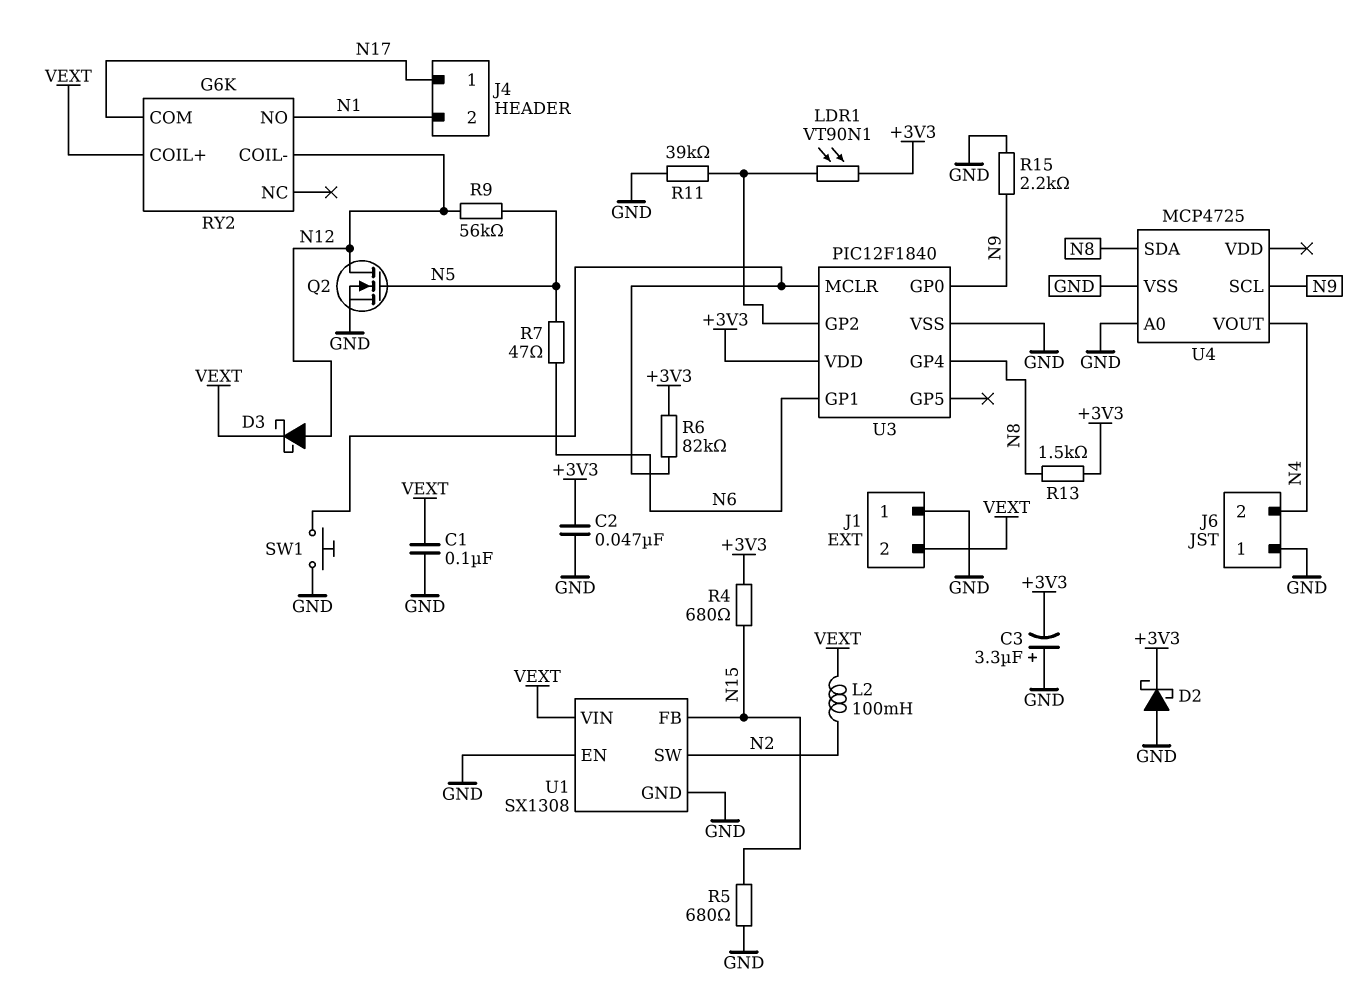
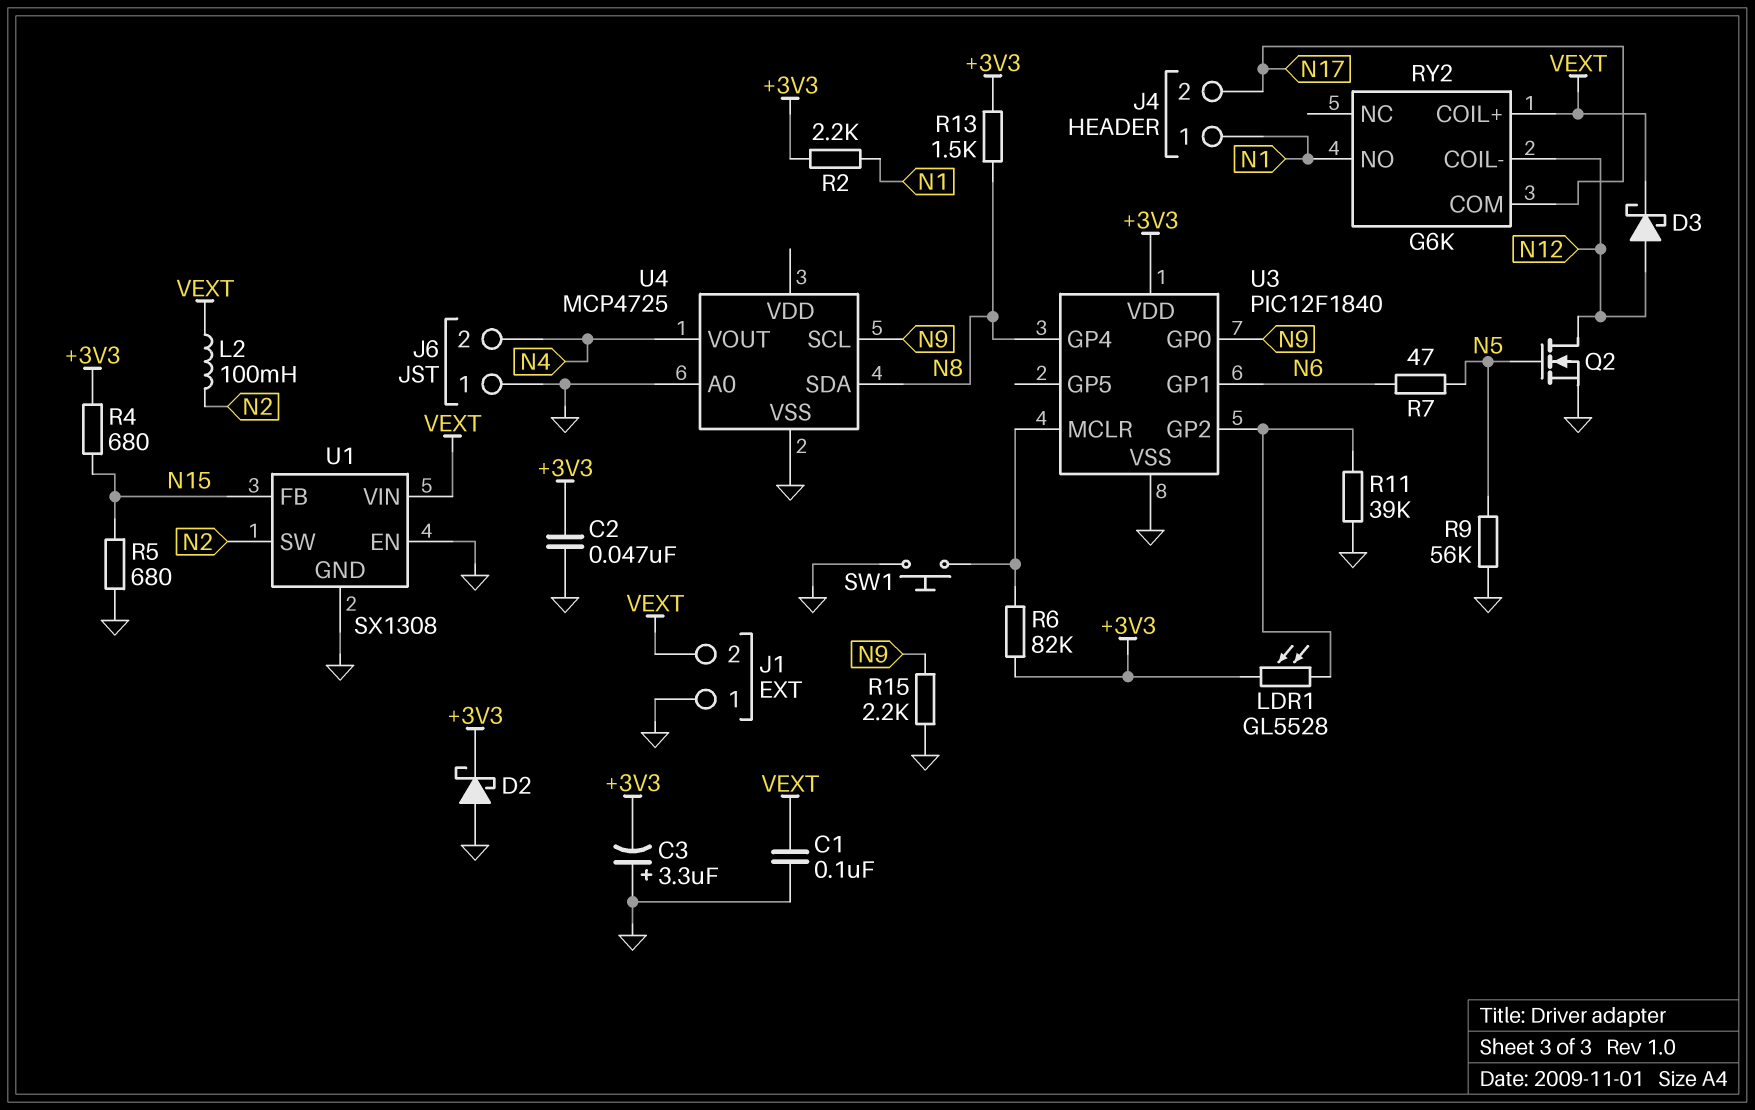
J4 pin 1: N17 -> N1
J4 pin 2: N1 -> N17
LDR1: VT90N1 (+3V3, U3/GP2) -> GL5528 (+3V3, U3/GP2)
R2: none -> 2.2k (+3V3, N1)
R9: 56k (N5, N12) -> 56k (GND, N5)

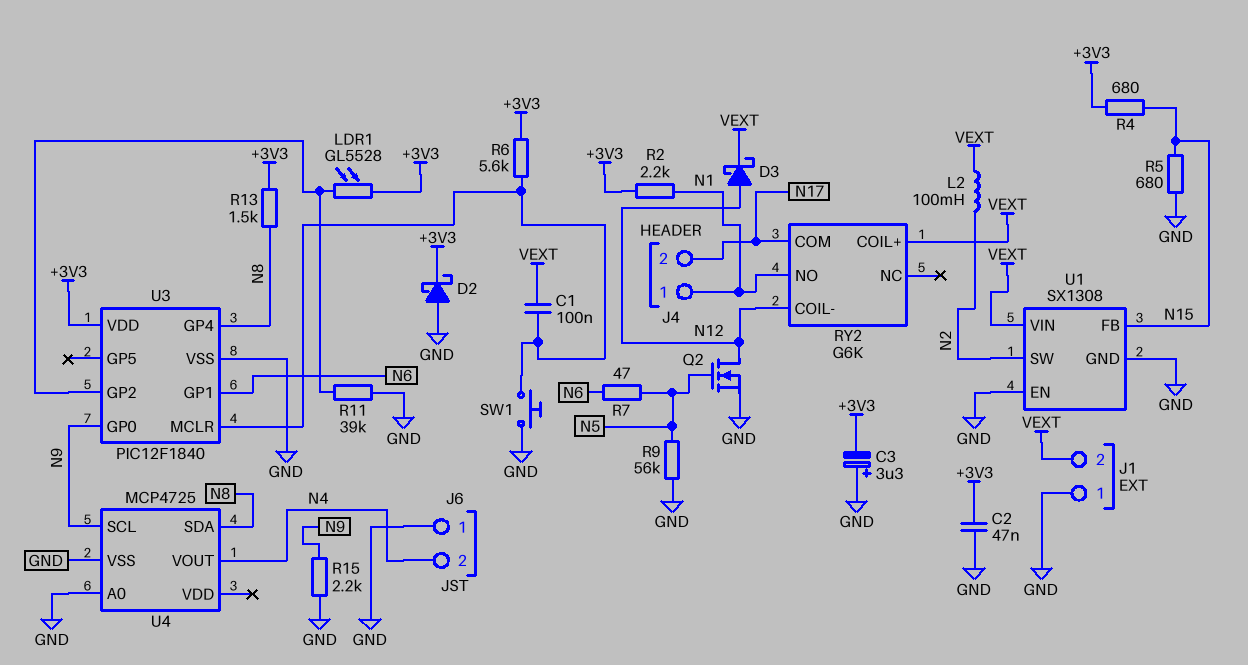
C1: 100nF (GND, VEXT) -> 100nF (U3/MCLR, VEXT)
R6: 82k (+3V3, U3/MCLR) -> 5.6k (+3V3, U3/MCLR)

